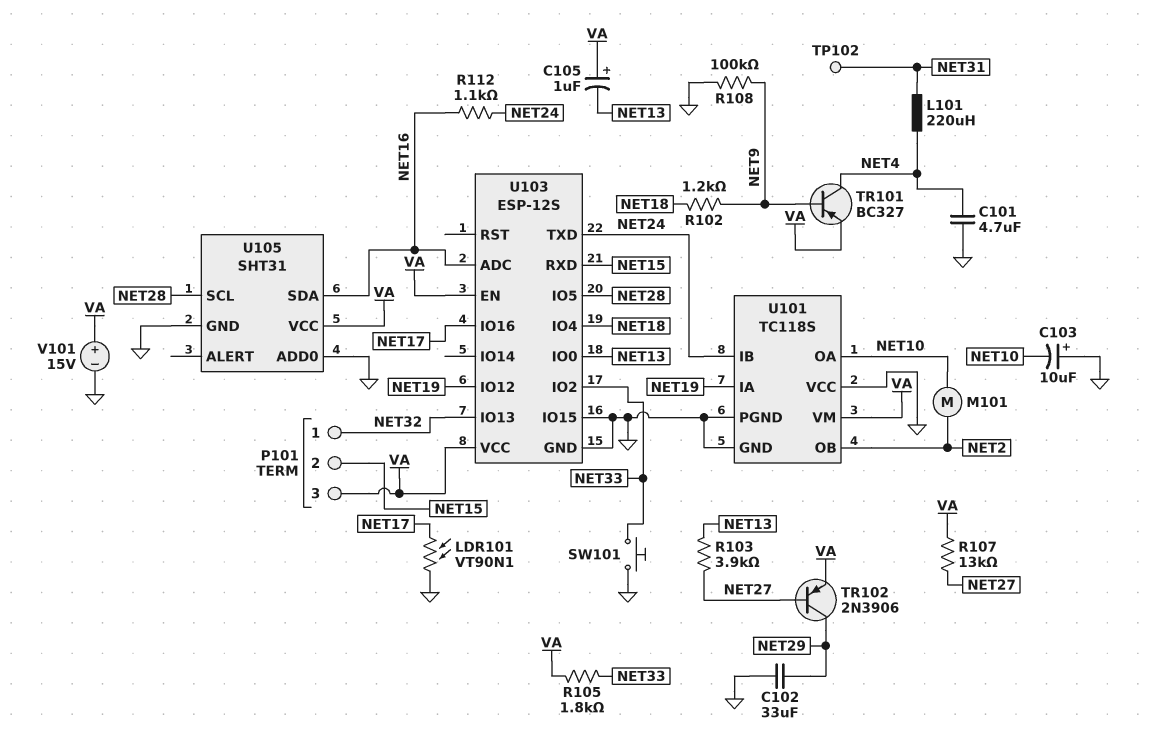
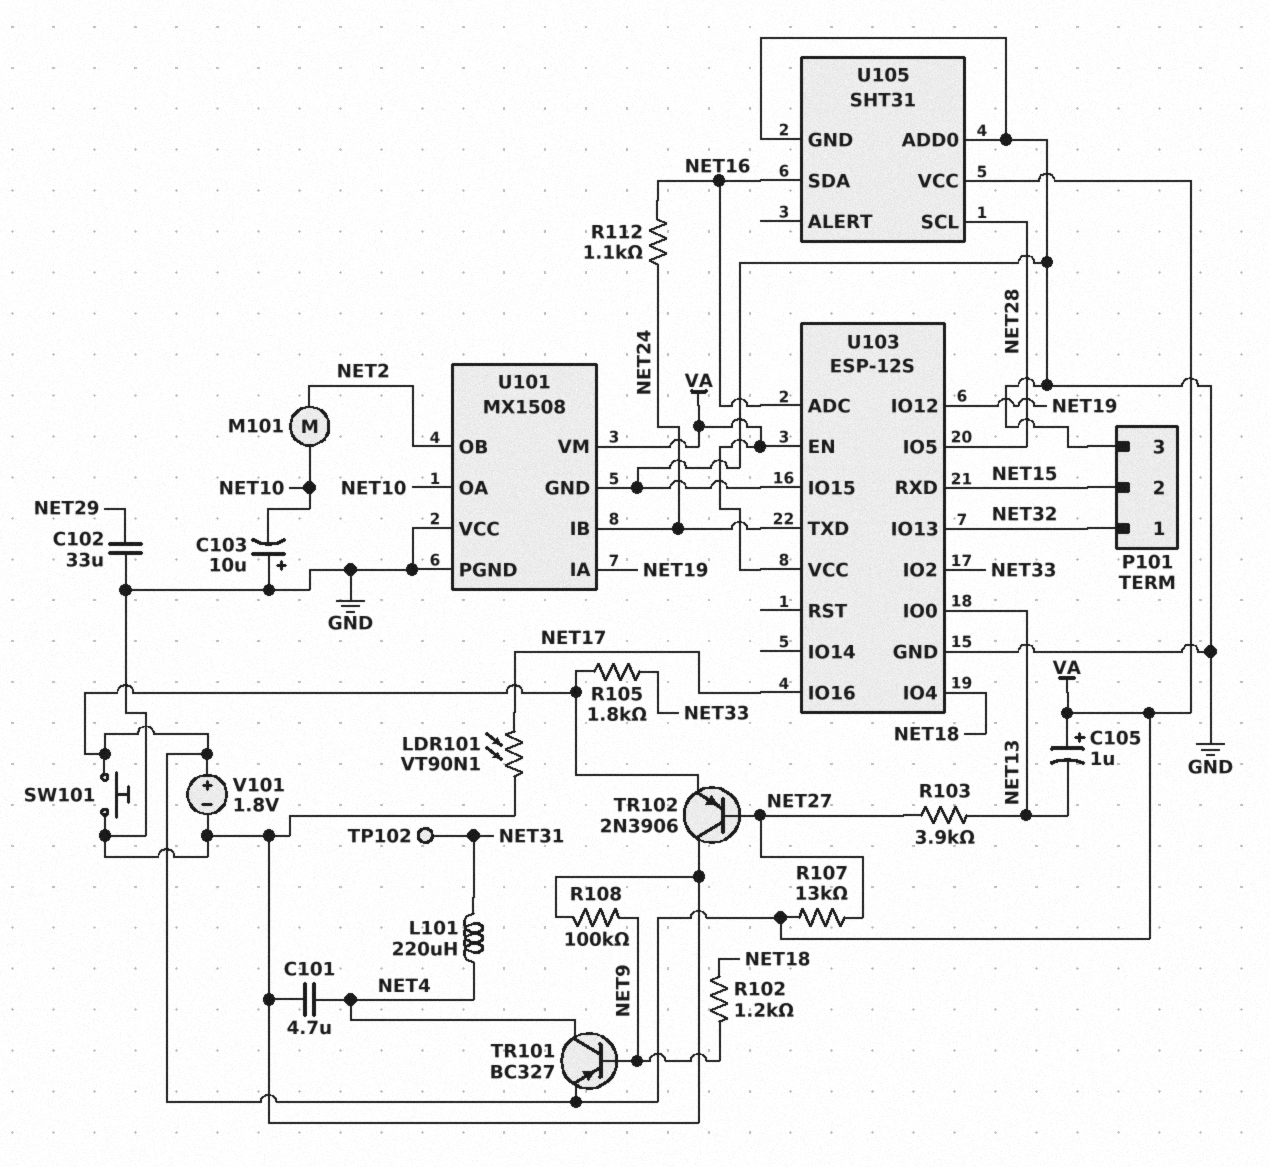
P101 pin 3: VA -> GND
SW101: button (GND, NET33) -> button (GND, VA)
TR102: PNP 2N3906 (B NET27, C NET29, E VA) -> PNP 2N3906 (B NET27, C GND, E VA)
U101: TC118S -> MX1508
V101: 15V (plus VA, minus GND) -> 1.8V (plus VA, minus GND)

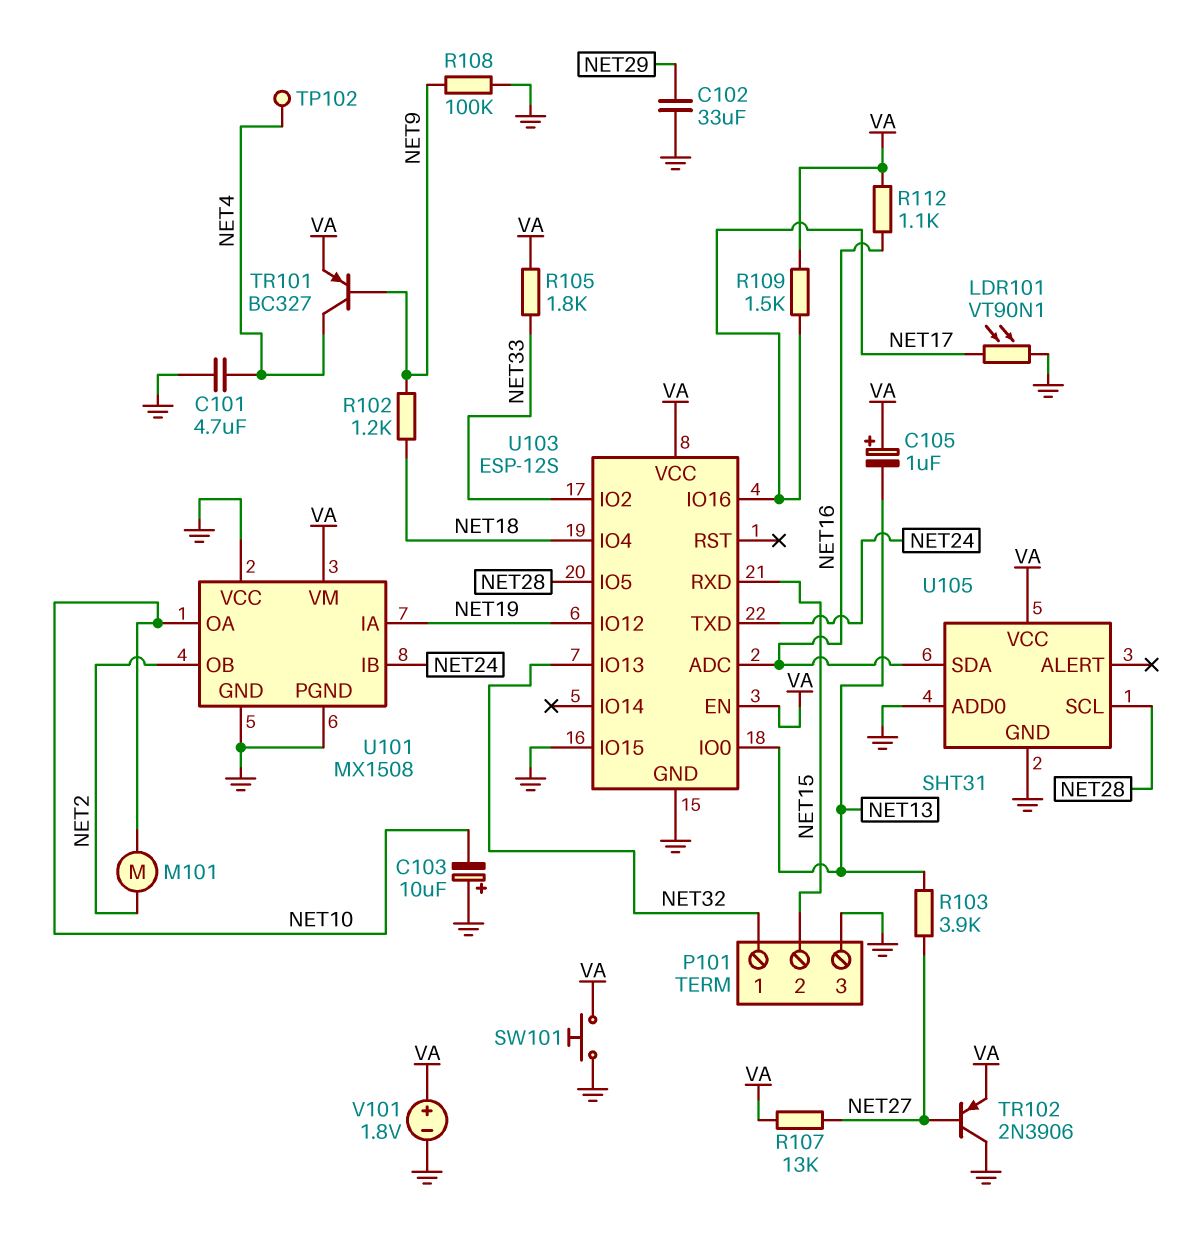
L101: 220uH (NET4, NET31) -> none
R109: none -> 1.5k (NET17, VA)
R112: 1.1k (NET16, NET24) -> 1.1k (NET16, VA)
TP102: test point (NET31) -> test point (NET4)

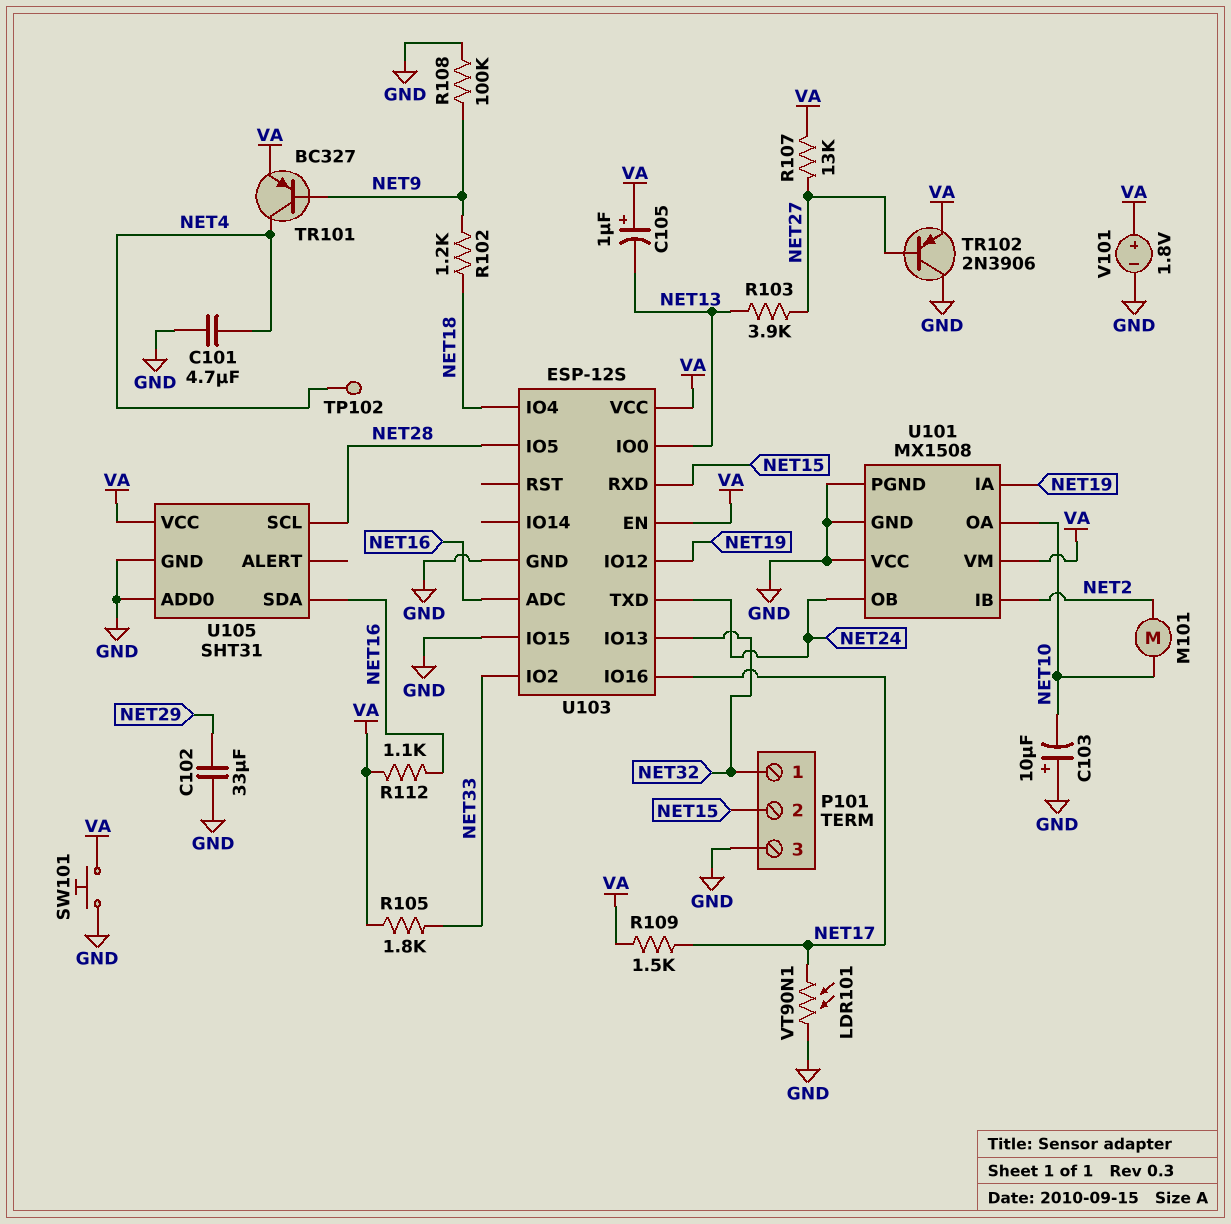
U101 pin IB: NET24 -> NET2
U101 pin OB: NET2 -> NET24

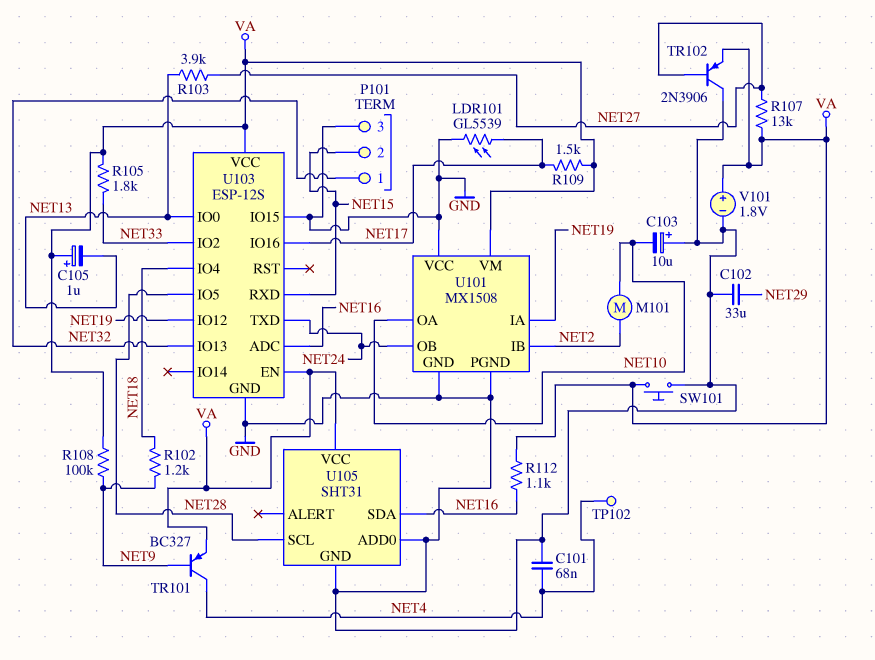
C101: 4.7uF (GND, NET4) -> 68nF (GND, NET4)
LDR101: VT90N1 (GND, NET17) -> GL5539 (GND, NET17)
R108: 100k (GND, NET9) -> 100k (NET9, VA)

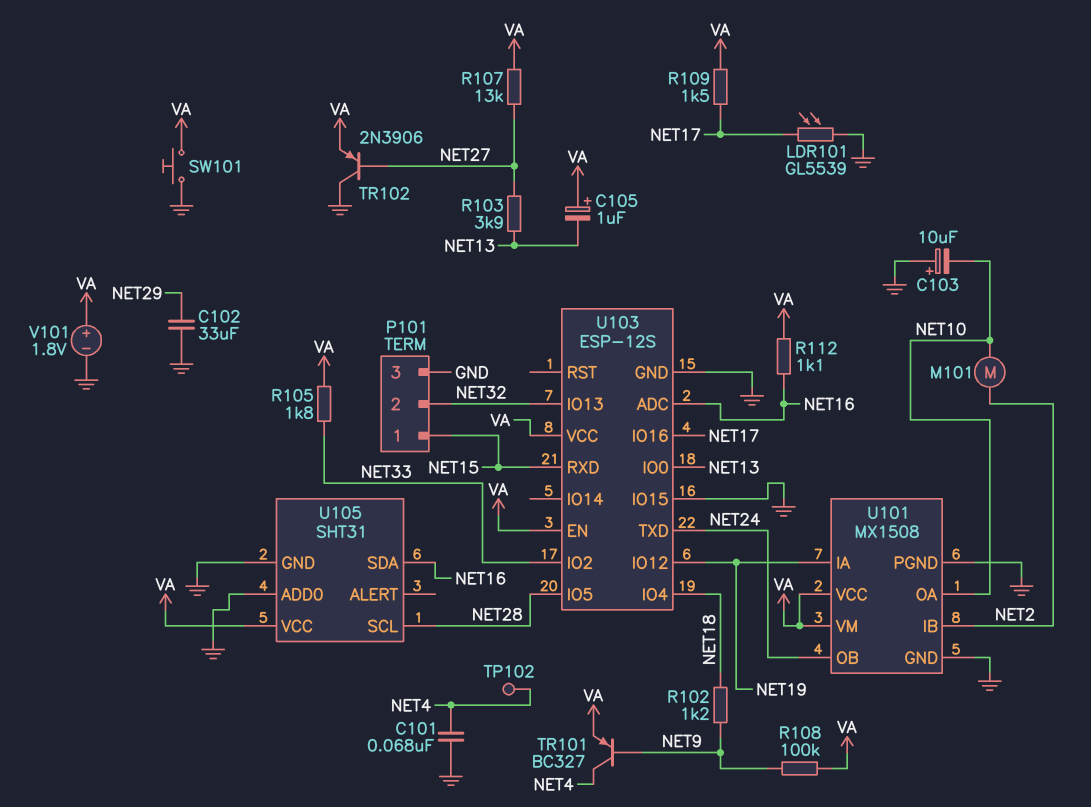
P101 pin 1: NET32 -> NET15
P101 pin 2: NET15 -> NET32
U101 pin VCC: GND -> VA

